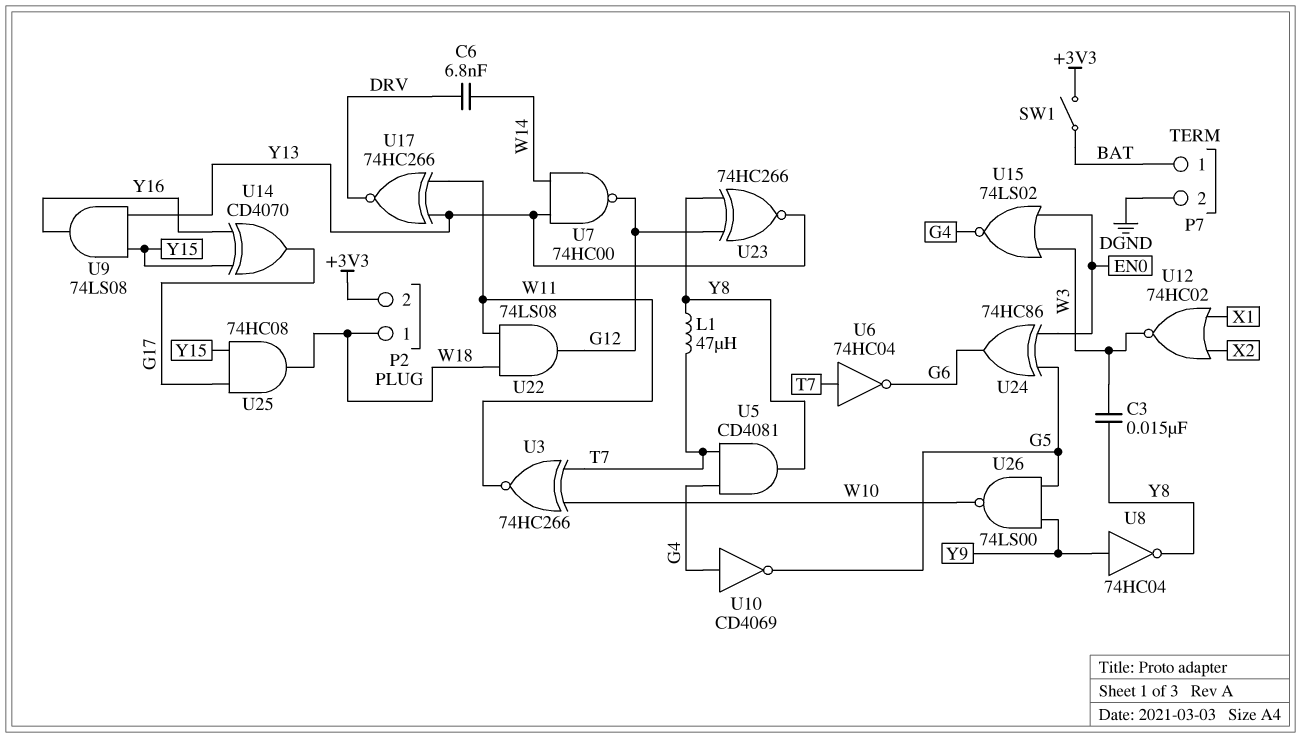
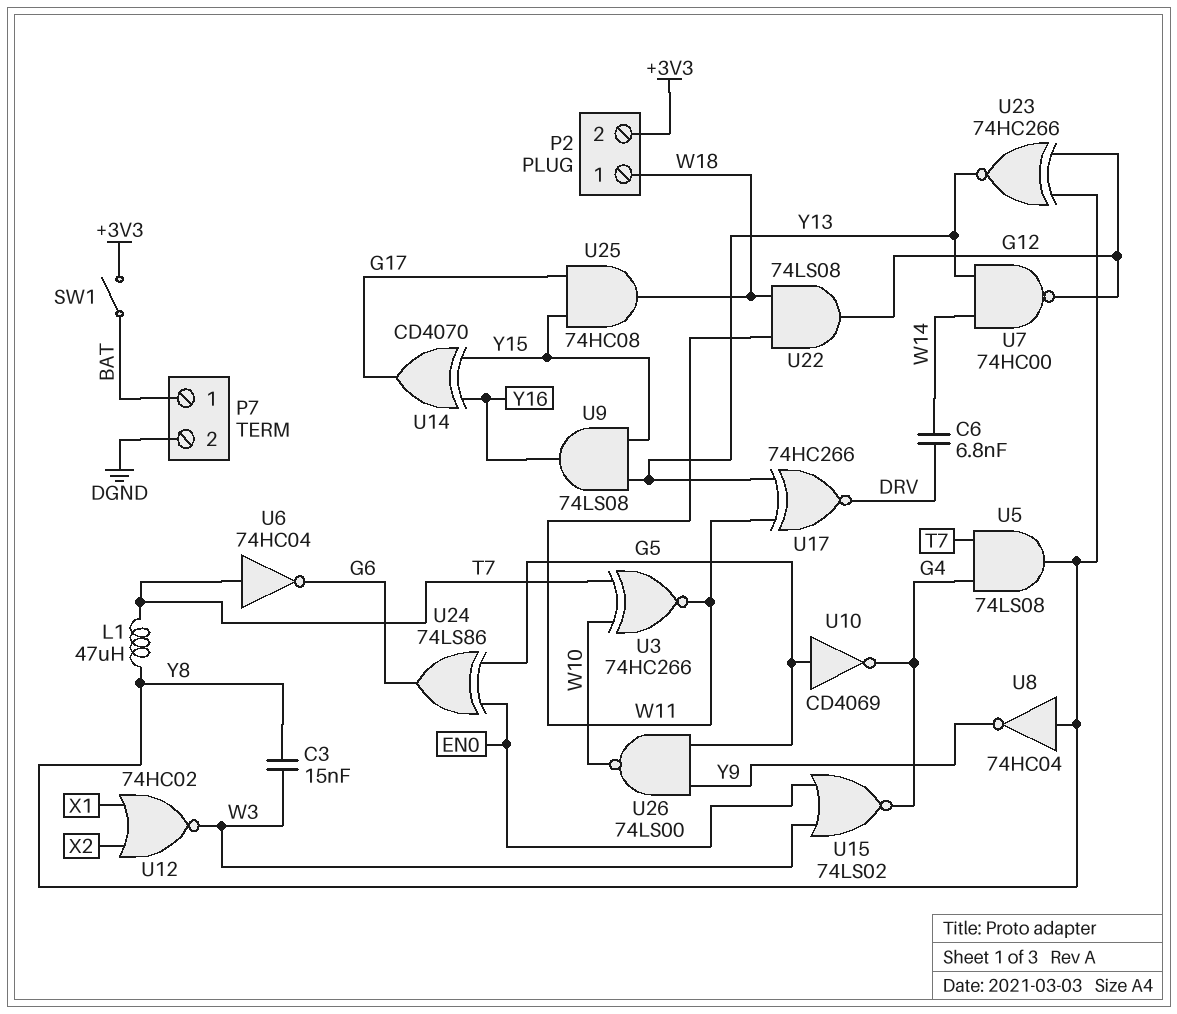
U5: AND CD4081 (in G4, in T7, out Y8) -> AND 74LS08 (in G4, in T7, out Y8)
U8: NOT 74HC04 (in Y9, out Y8) -> NOT 74HC04 (in Y8, out Y9)
U10: NOT CD4069 (in G4, out G5) -> NOT CD4069 (in G5, out G4)
U24: XOR 74HC86 (in EN0, in G5, out G6) -> XOR 74LS86 (in EN0, in G5, out G6)

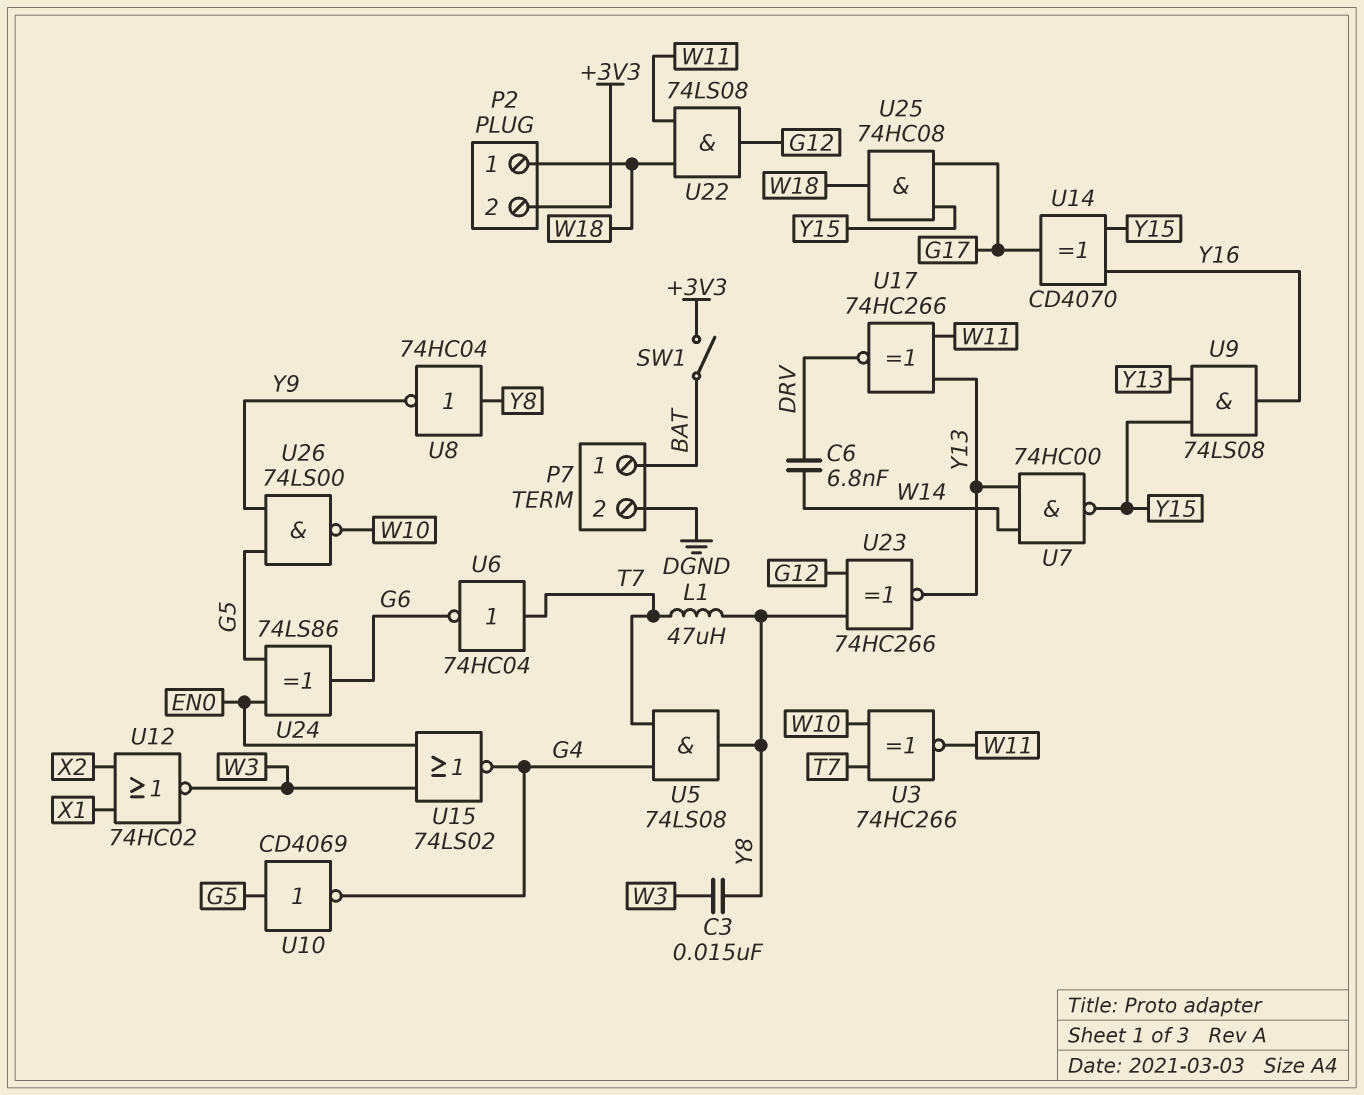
U7: NAND 74HC00 (in W14, in Y13, out G12) -> NAND 74HC00 (in W14, in Y13, out Y15)

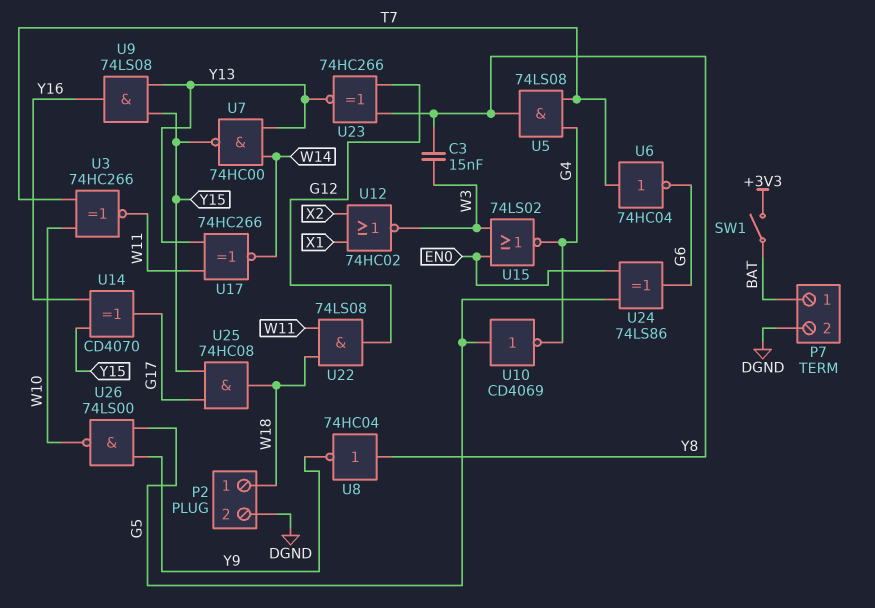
C6: 6.8nF (DRV, W14) -> none
L1: 47uH (T7, Y8) -> none
P2 pin 2: +3V3 -> DGND
U17: XNOR 74HC266 (in W11, in Y13, out DRV) -> XNOR 74HC266 (in W11, in Y13, out W14)

